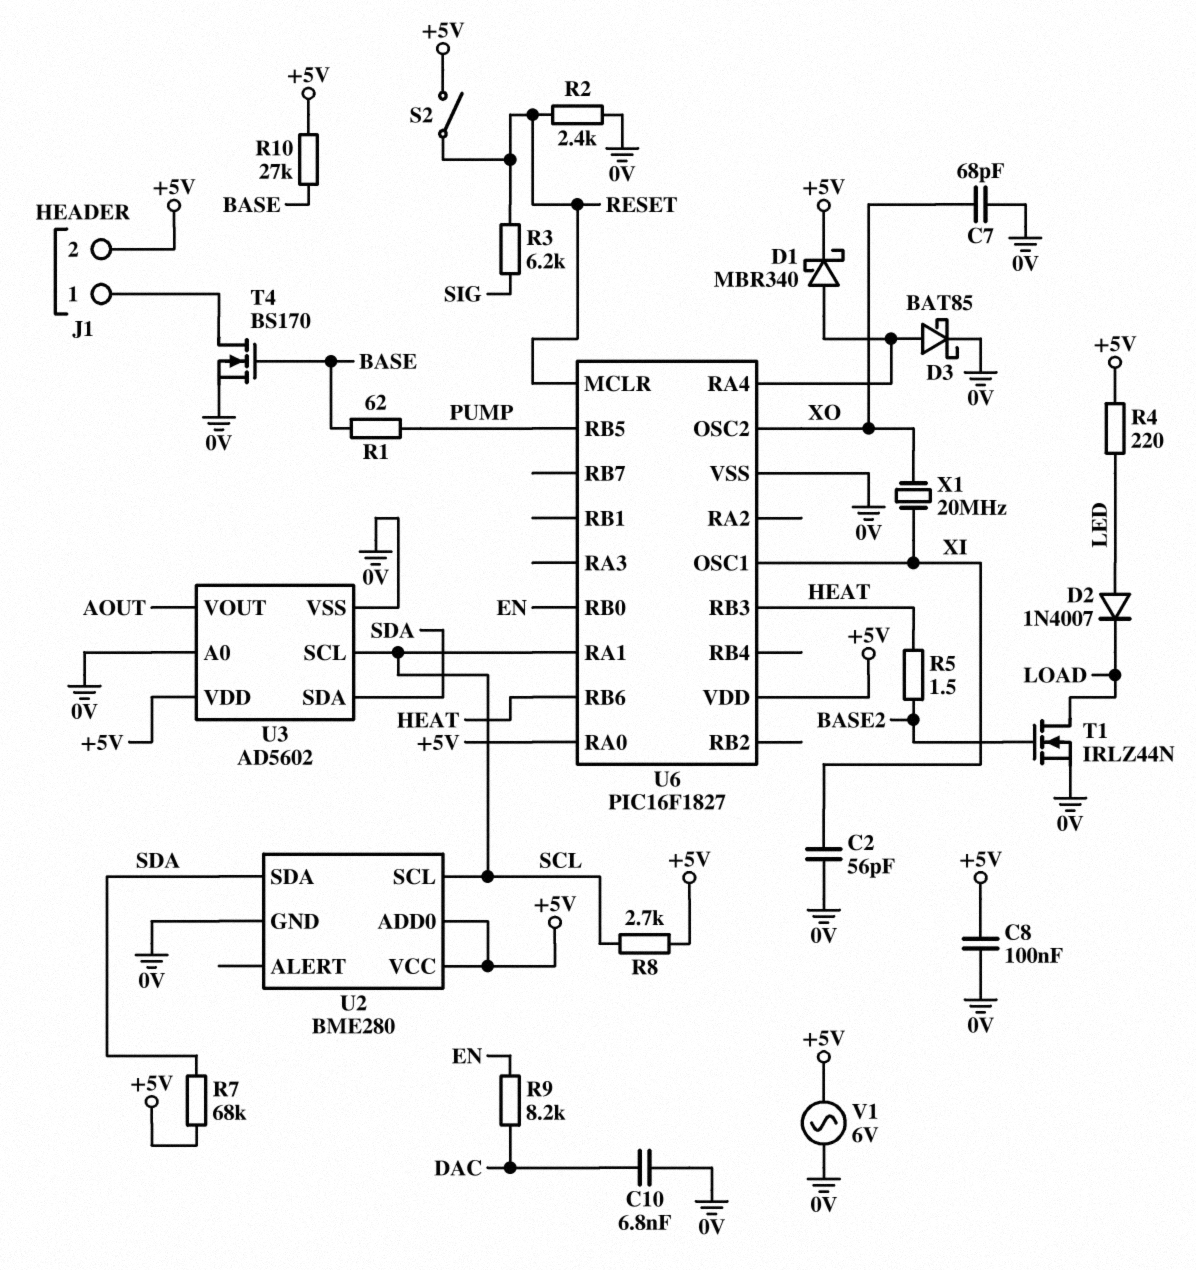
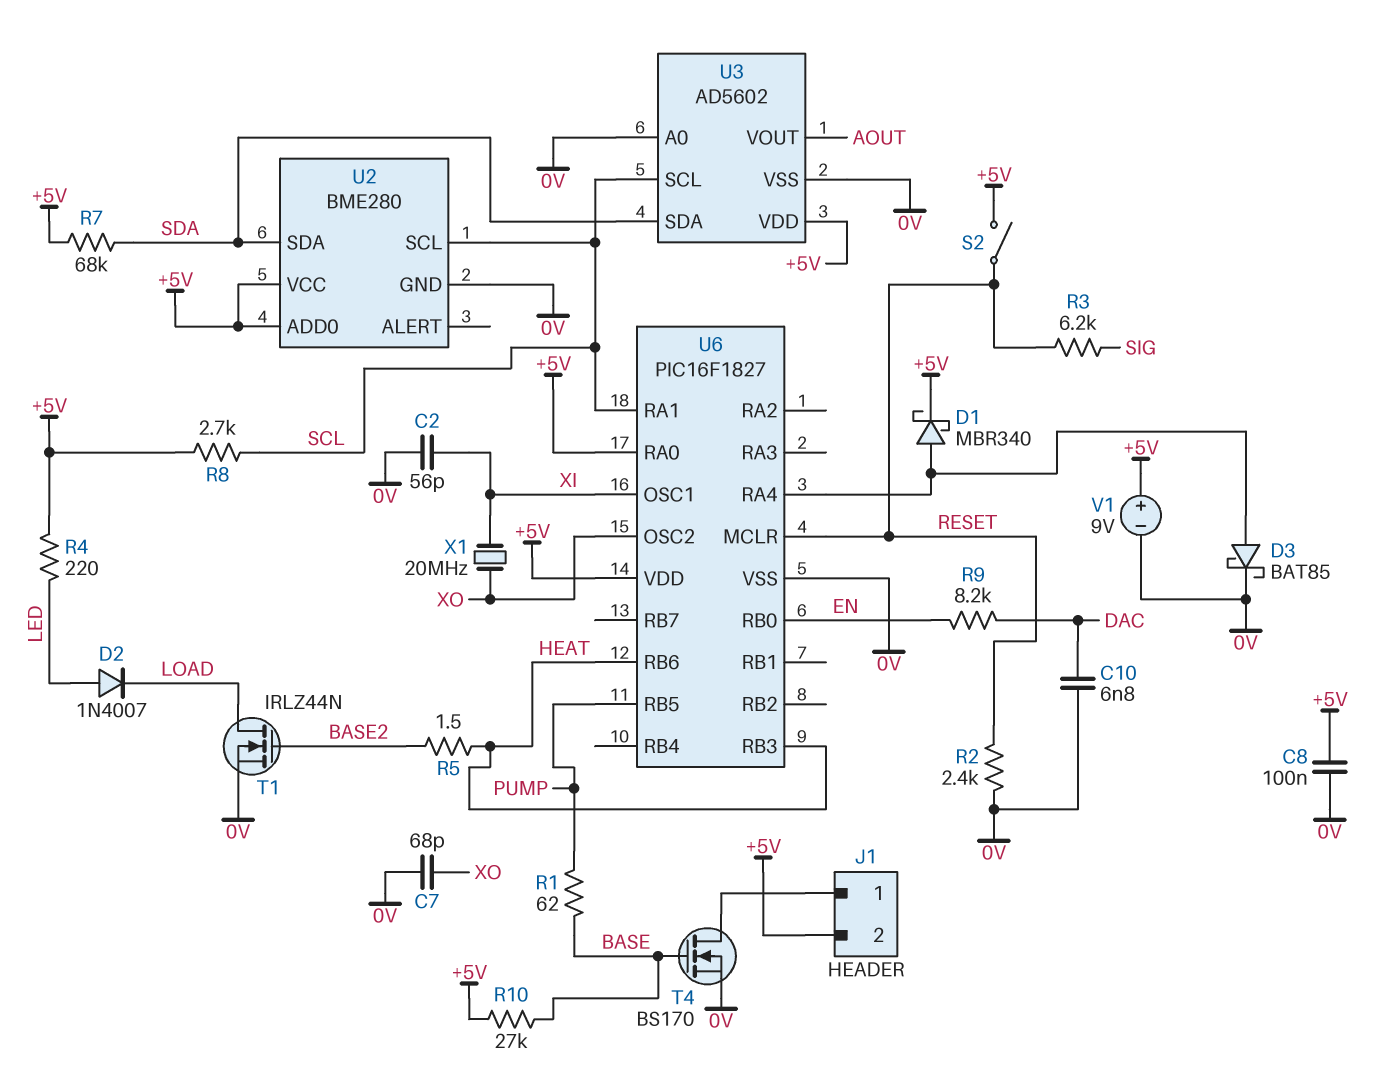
V1: AC 6V (+5V, 0V) -> 9V (plus +5V, minus 0V)

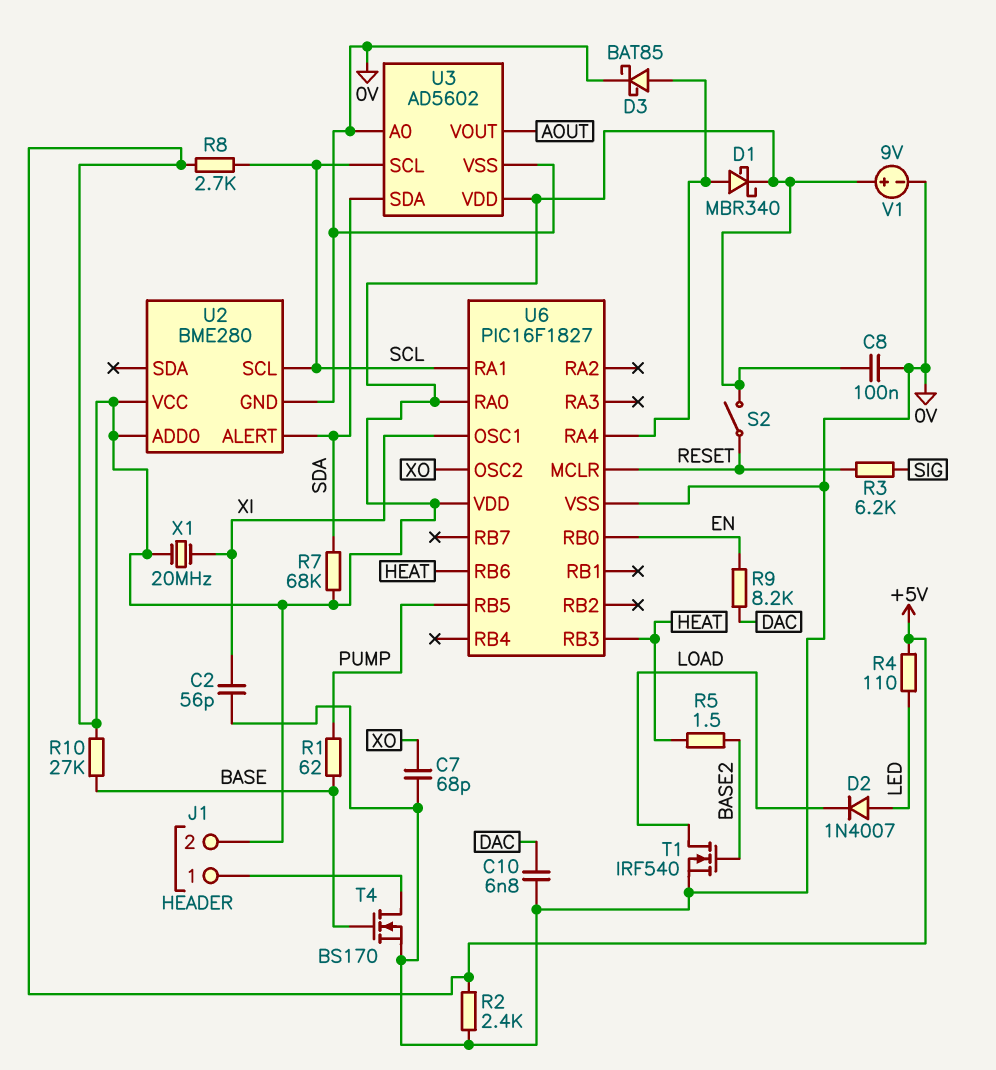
R2: 2.4k (0V, RESET) -> 2.4k (+5V, 0V)
R4: 220 (+5V, LED) -> 110 (+5V, LED)
T1: NMOS IRLZ44N (G BASE2, D LOAD, S 0V) -> NMOS IRF540 (G BASE2, D LOAD, S 0V)
U2 pin ALERT: none -> SDA
U2 pin SDA: SDA -> none
X1: 20MHz (XI, XO) -> 20MHz (+5V, XI)

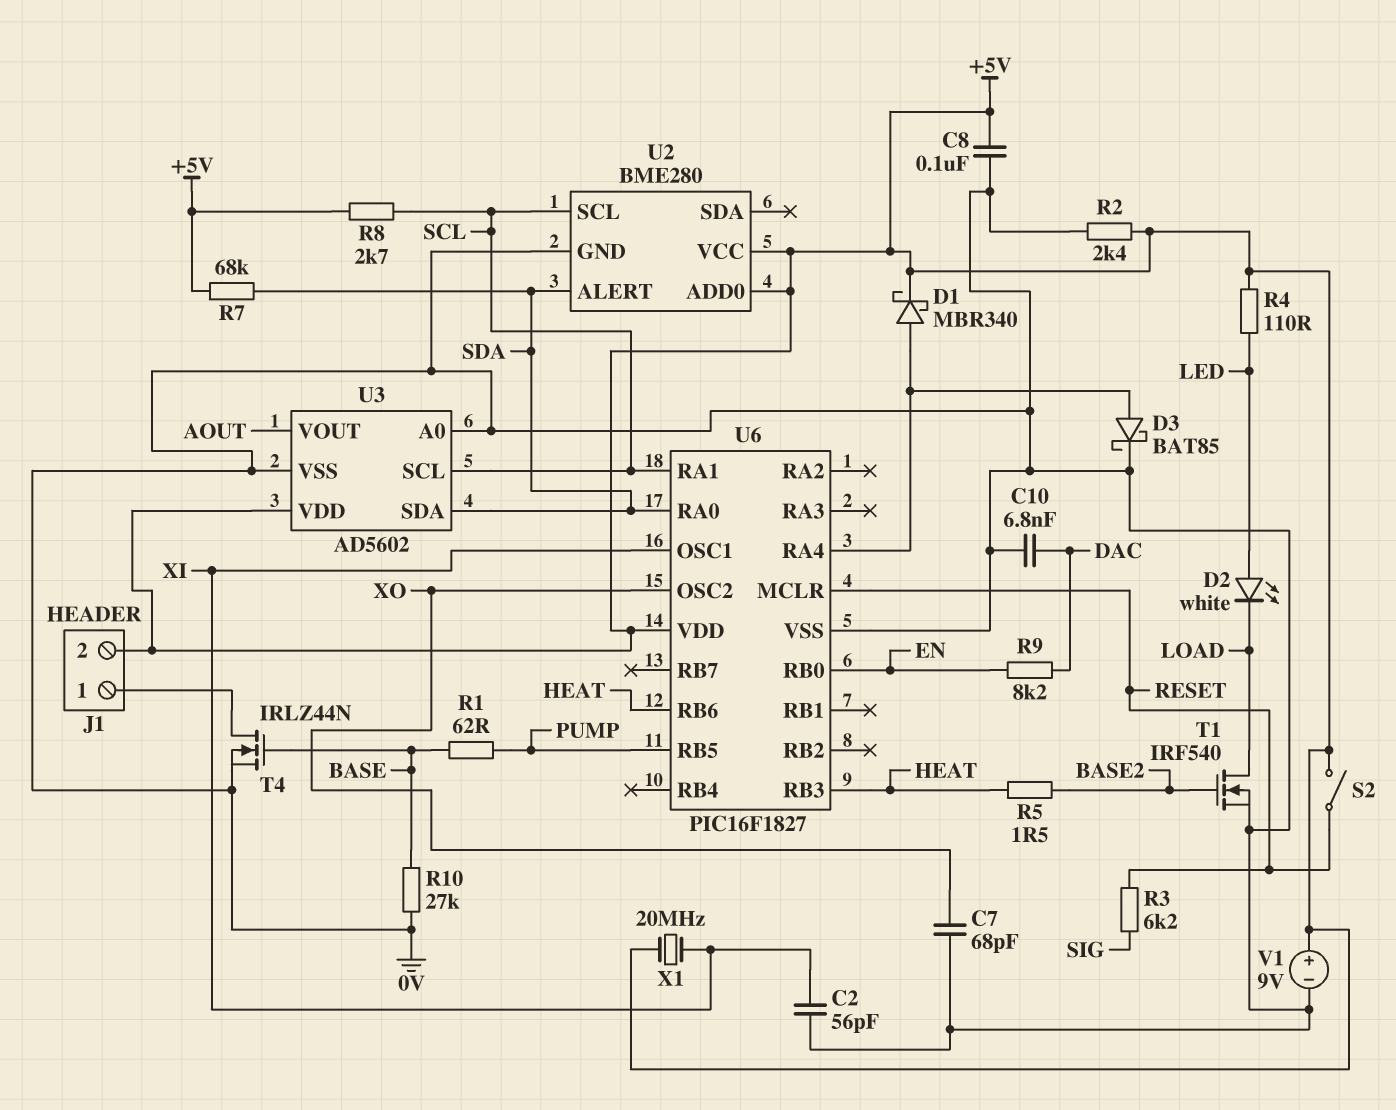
D2: diode 1N4007 (A LED, K LOAD) -> LED white (A LED, K LOAD)
R10: 27k (+5V, BASE) -> 27k (0V, BASE)
T4: NMOS BS170 (G BASE, D J1/1, S 0V) -> NMOS IRLZ44N (G BASE, D J1/1, S 0V)
U6 pin RA0: +5V -> SDA

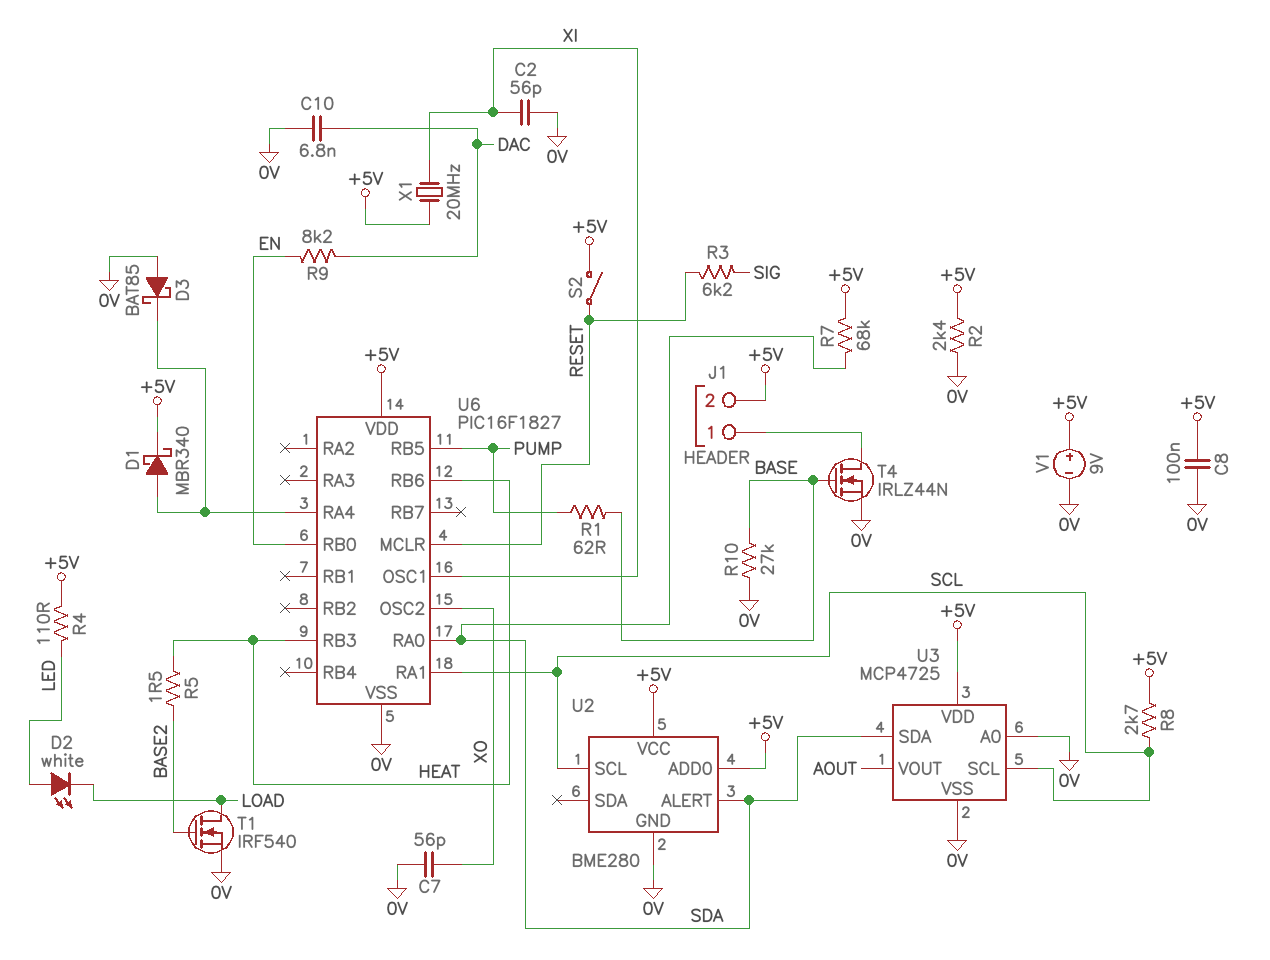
C7: 68pF (0V, XO) -> 56pF (0V, XO)
D3: schottky BAT85 (A U6/RA4, K 0V) -> schottky BAT85 (A 0V, K U6/RA4)
U3: AD5602 -> MCP4725

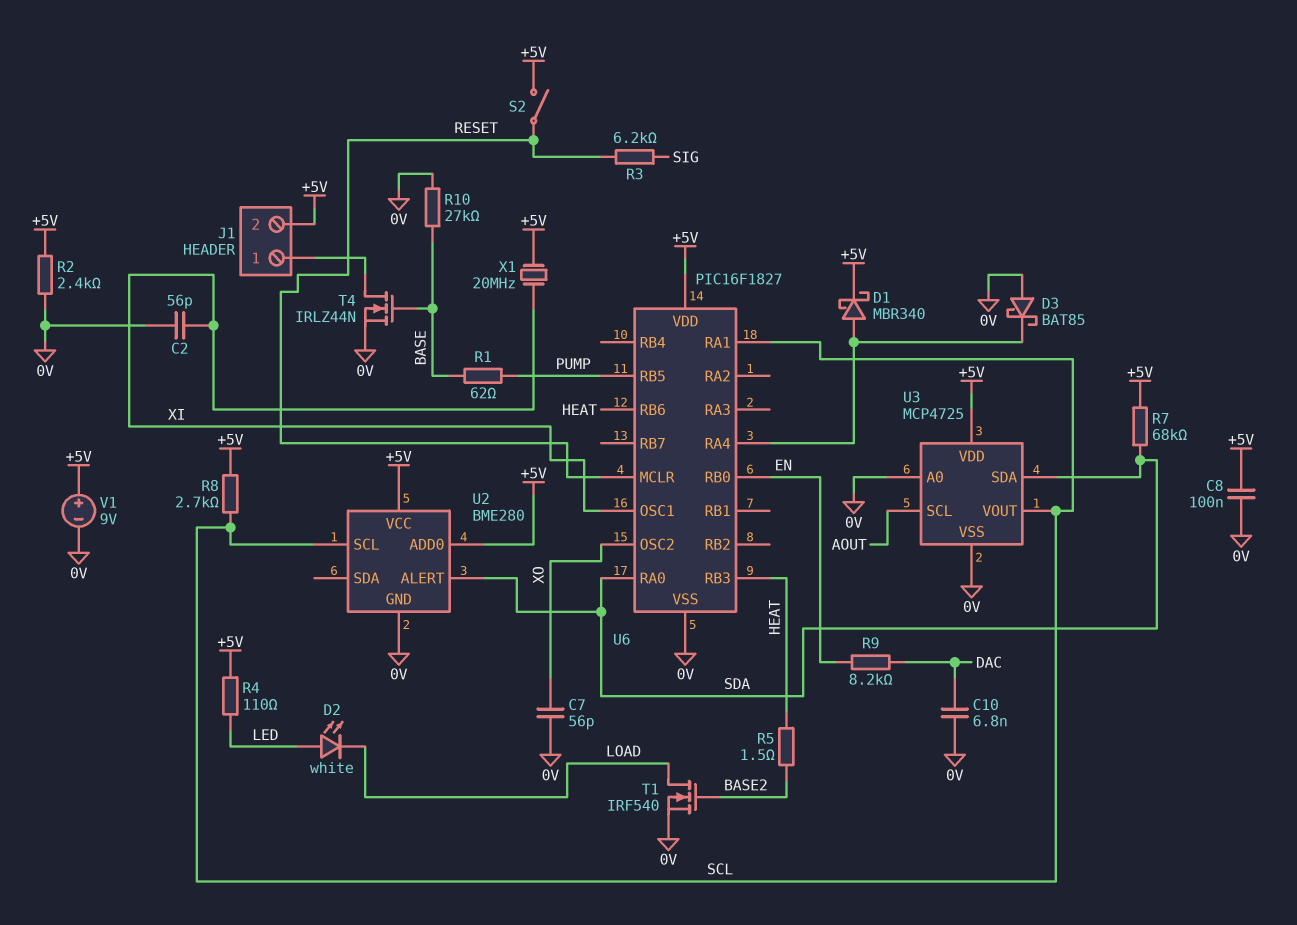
U3 pin SCL: SCL -> AOUT
U3 pin VOUT: AOUT -> SCL

